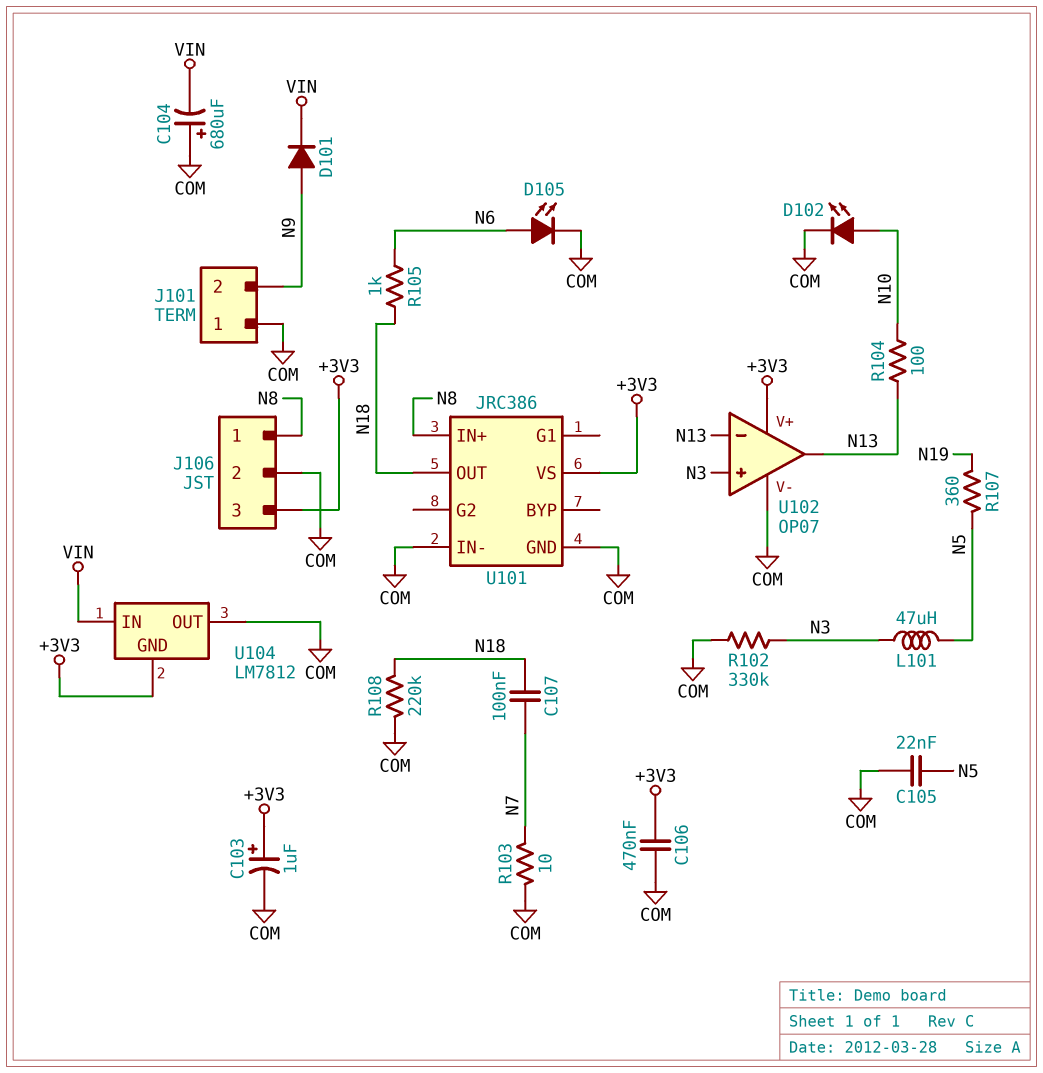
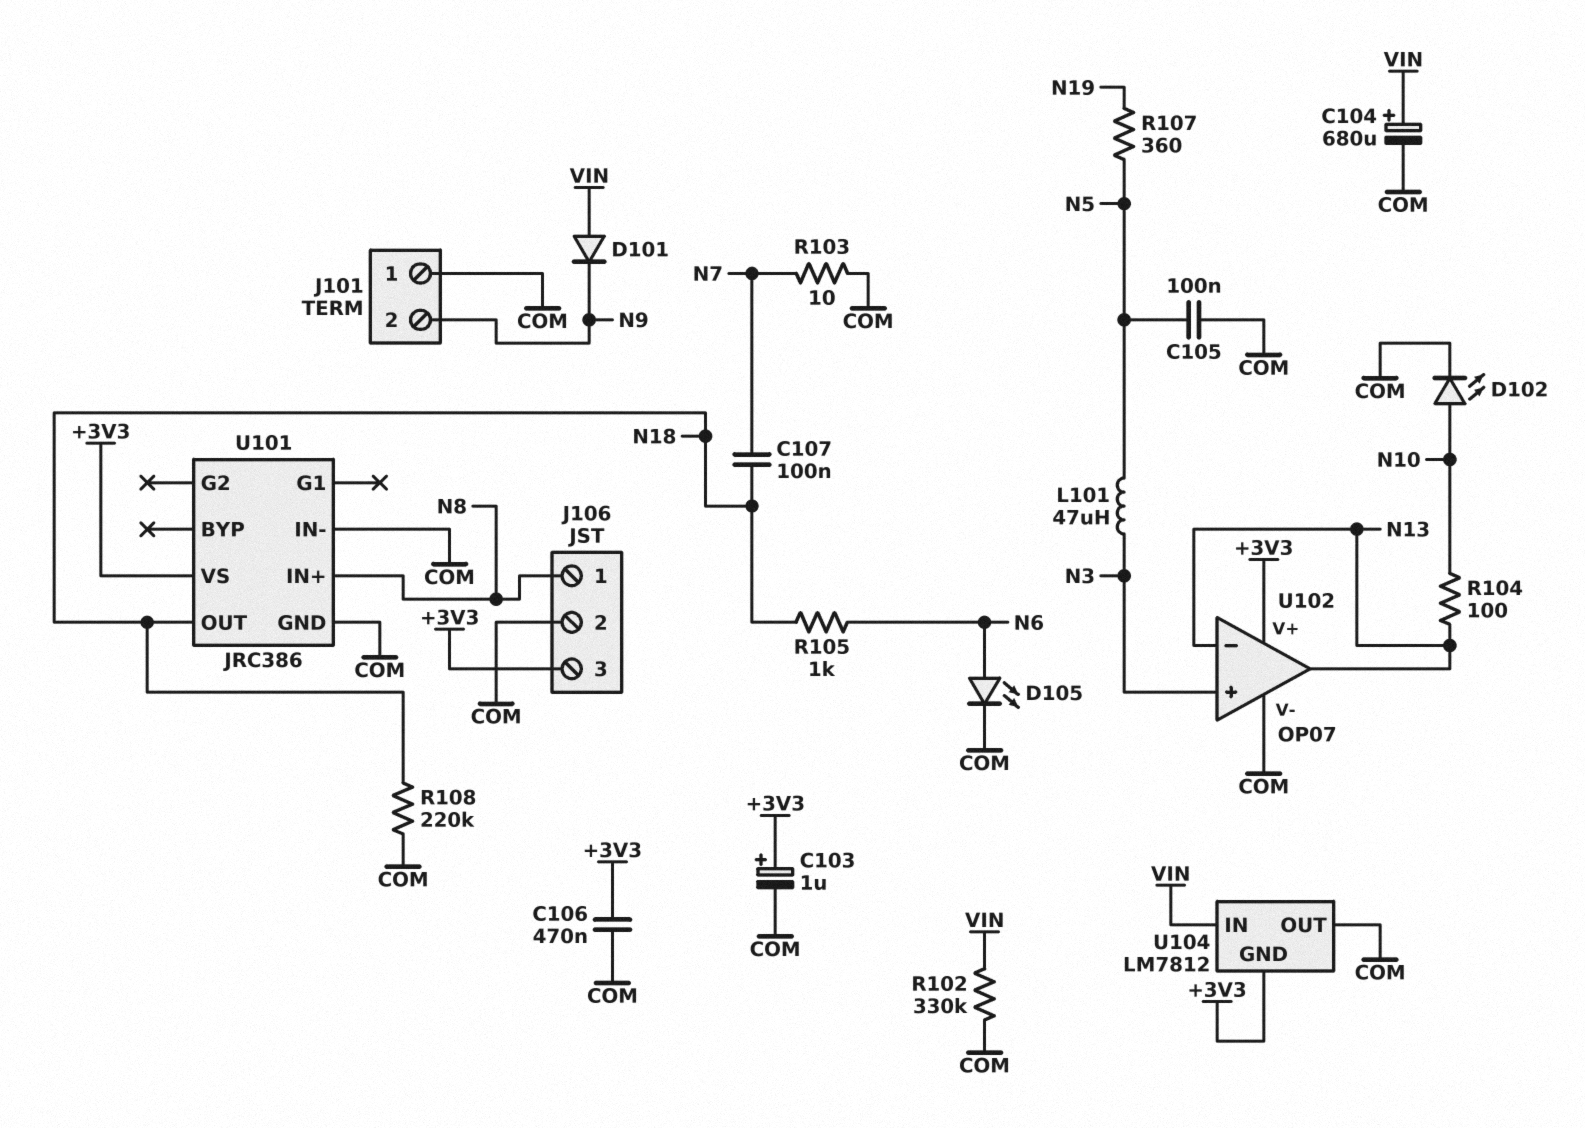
C104: 680uF (plus COM, minus VIN) -> 680uF (plus VIN, minus COM)
C105: 22nF (COM, N5) -> 100nF (COM, N5)
D101: diode (A N9, K VIN) -> diode (A VIN, K N9)
R102: 330k (COM, N3) -> 330k (COM, VIN)

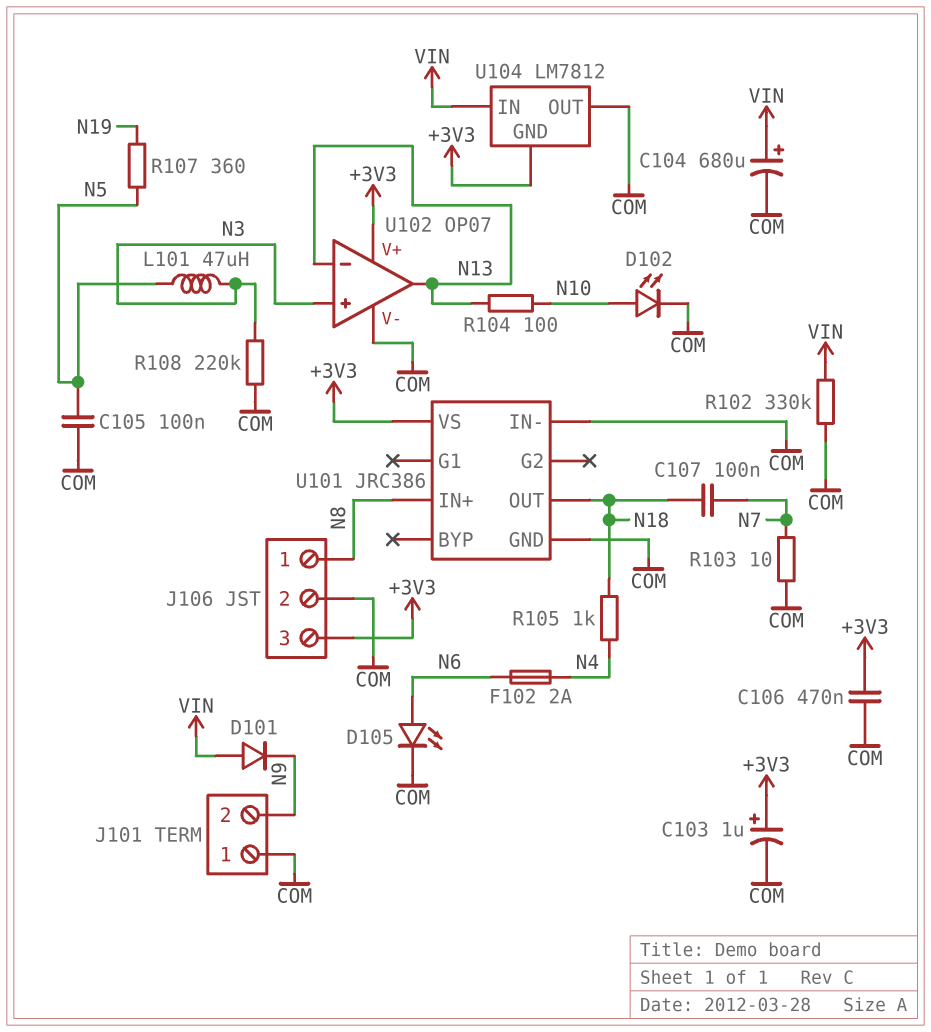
F102: none -> 2A (N4, N6)
R105: 1k (N6, N18) -> 1k (N4, N18)
R108: 220k (COM, N18) -> 220k (COM, N3)

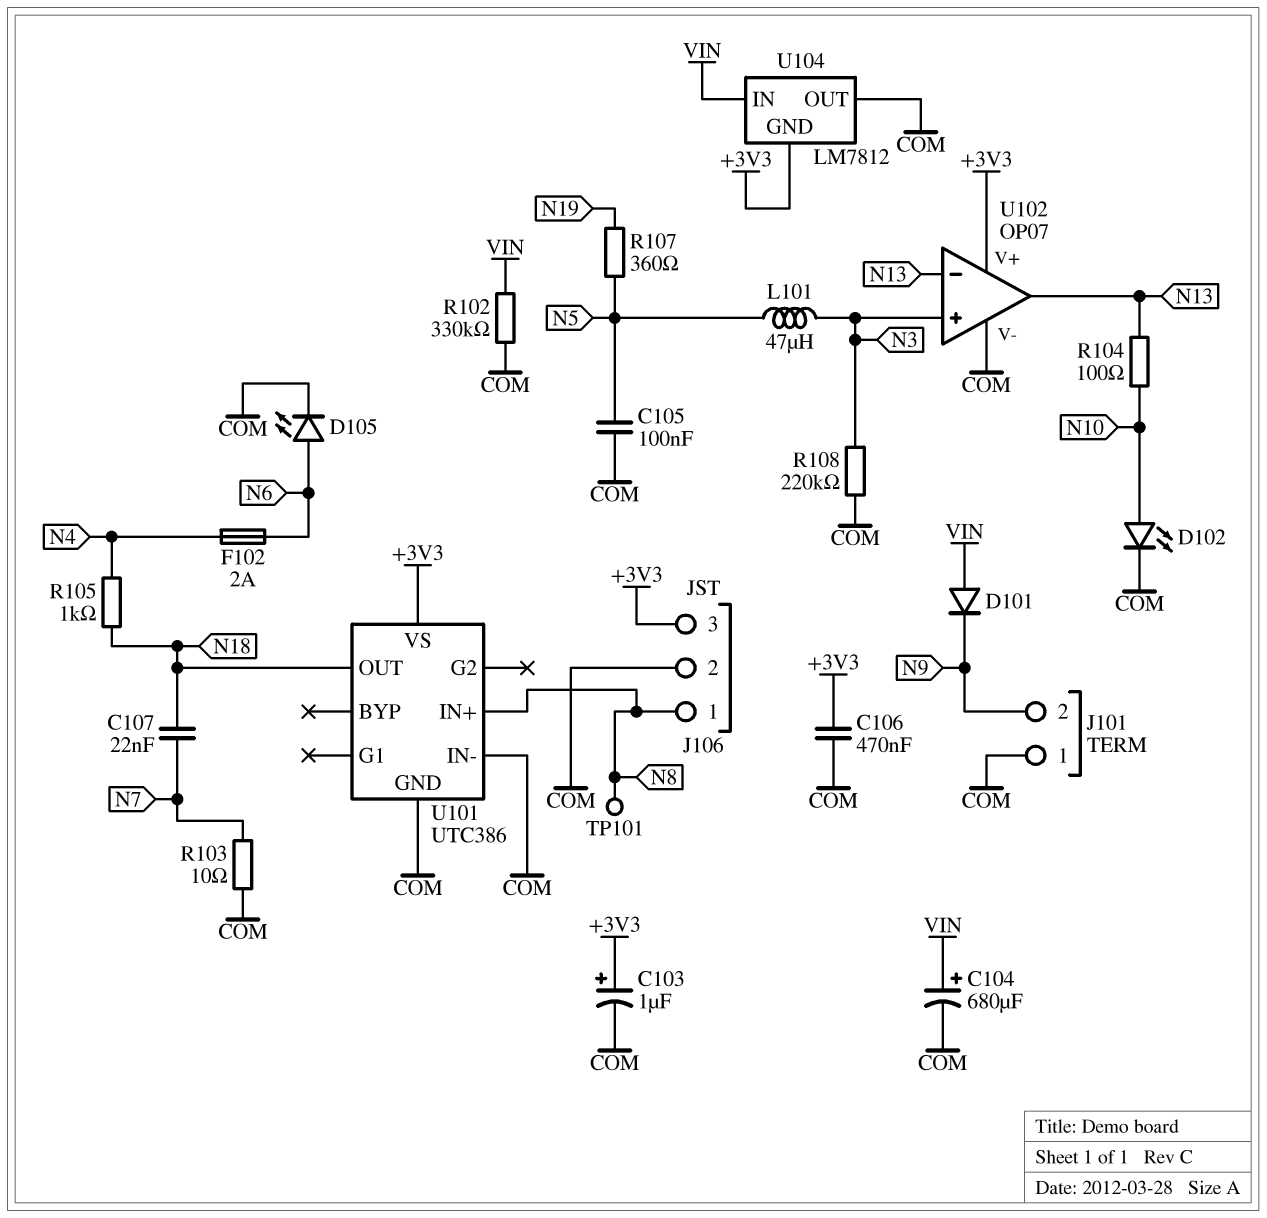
C107: 100nF (N7, N18) -> 22nF (N7, N18)
TP101: none -> test point (N8)
U101: JRC386 -> UTC386

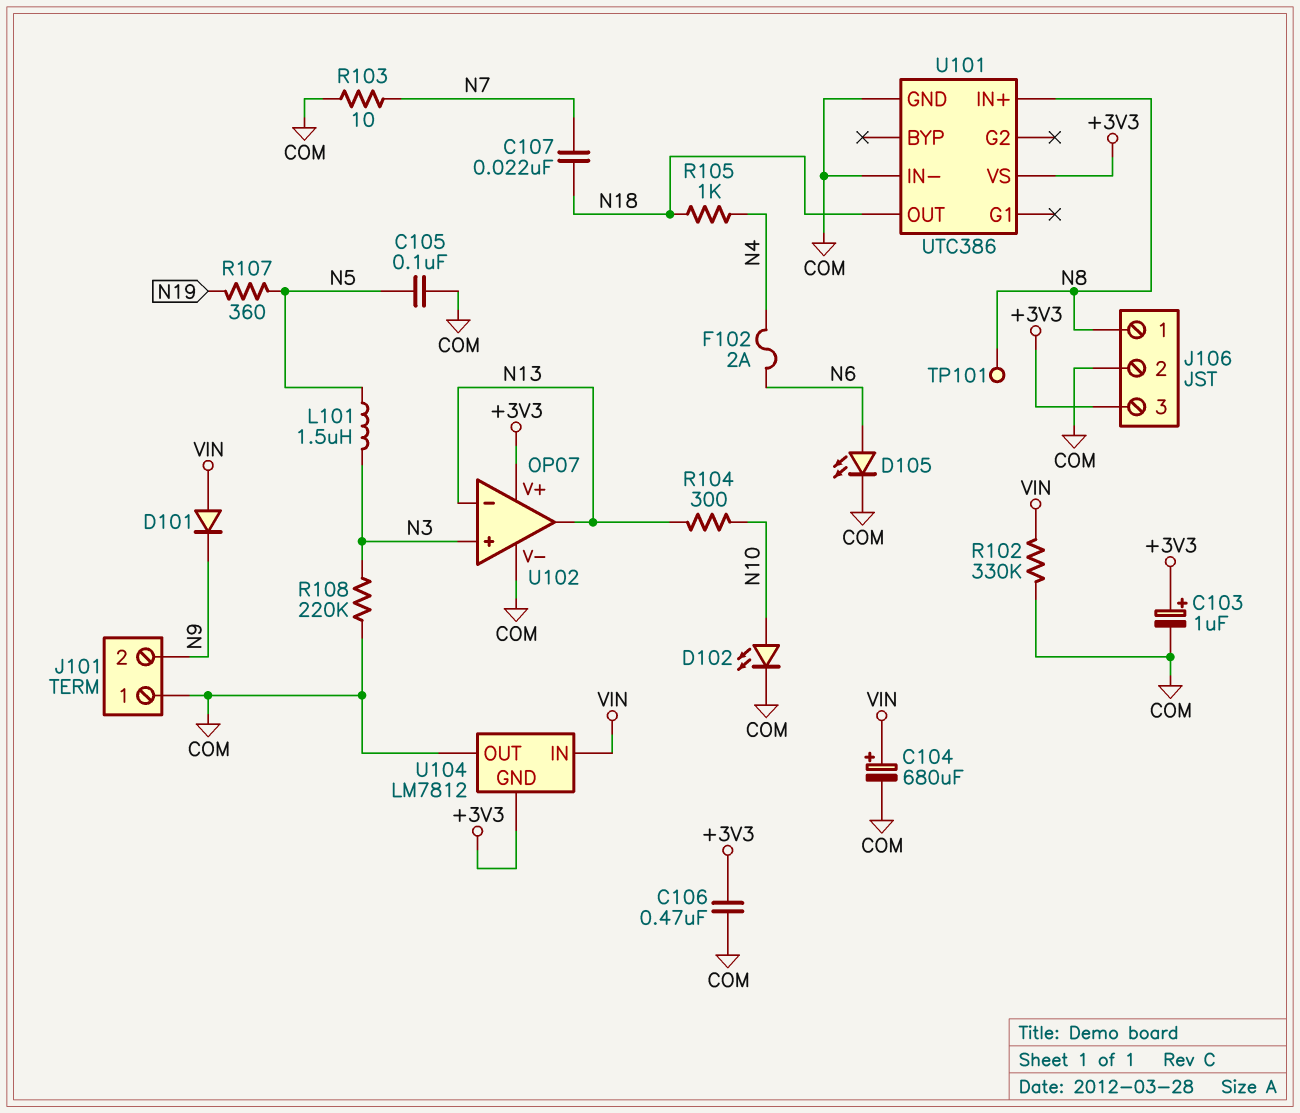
L101: 47uH (N3, N5) -> 1.5uH (N3, N5)
R104: 100 (N10, N13) -> 300 (N10, N13)

